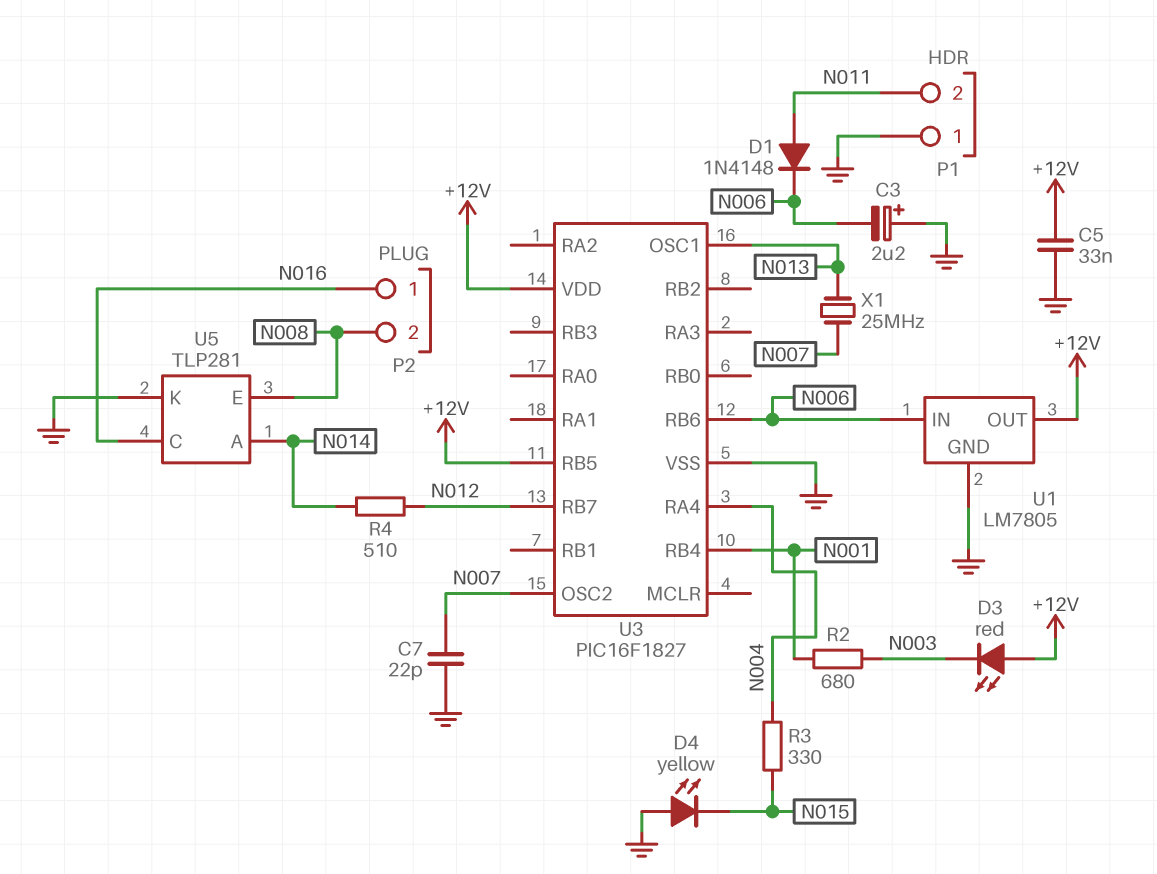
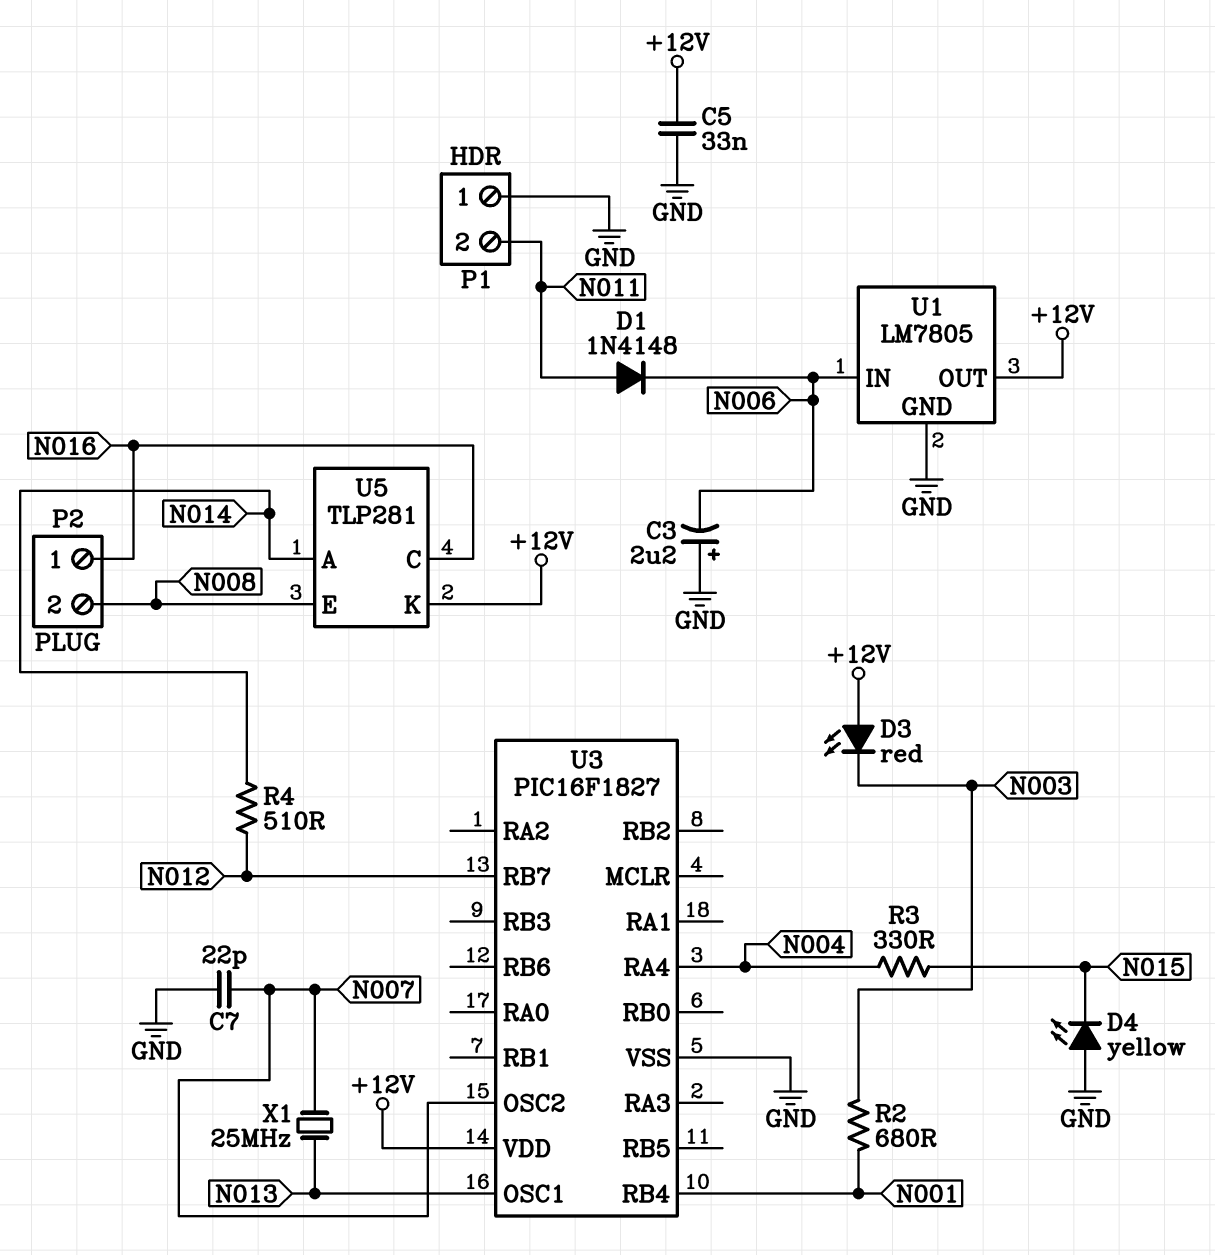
U3 pin RB5: +12V -> none
U3 pin RB6: N006 -> none
U5 pin K: GND -> +12V

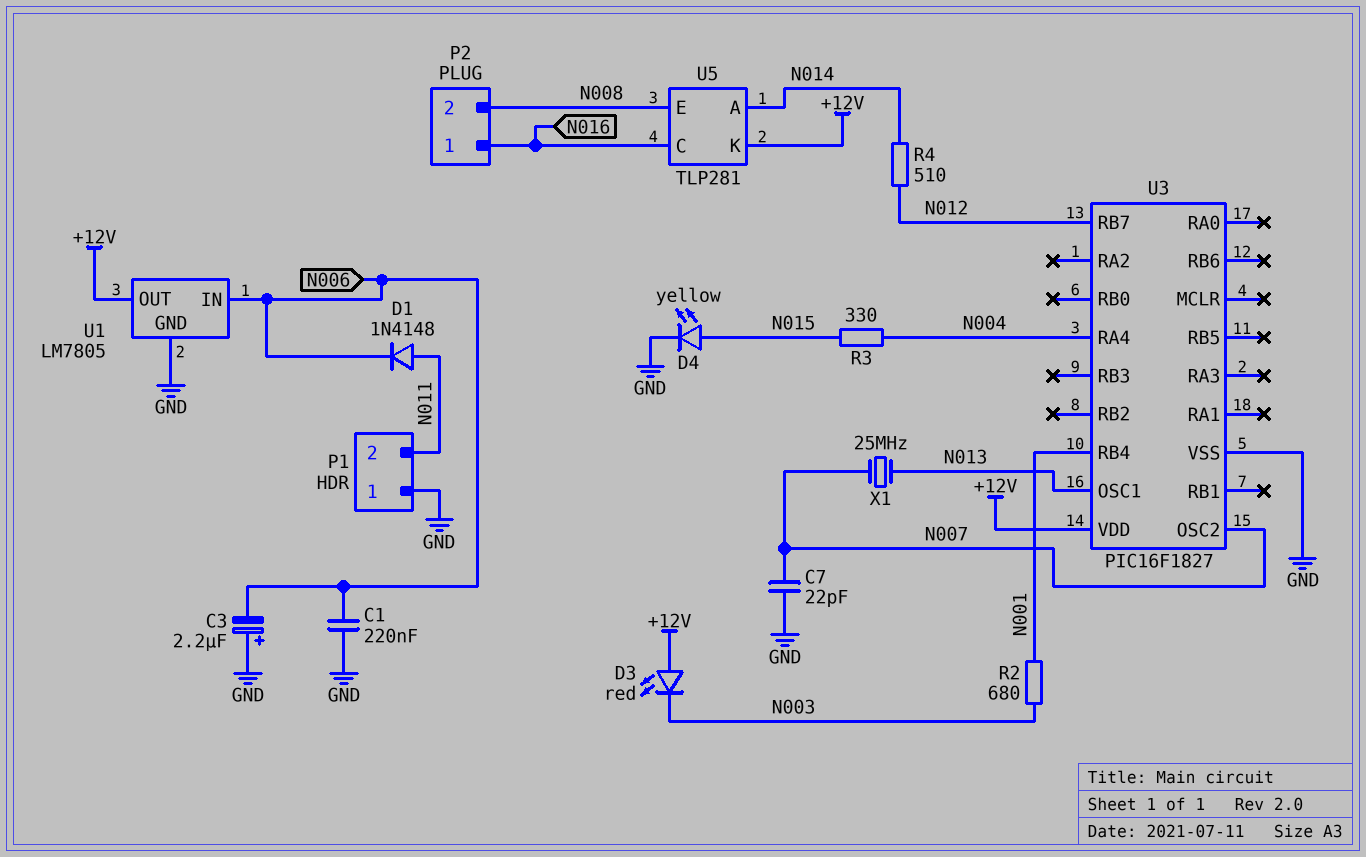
C1: none -> 220nF (GND, N006)
C5: 33nF (+12V, GND) -> none
D4: LED yellow (A GND, K N015) -> LED yellow (A N015, K GND)

